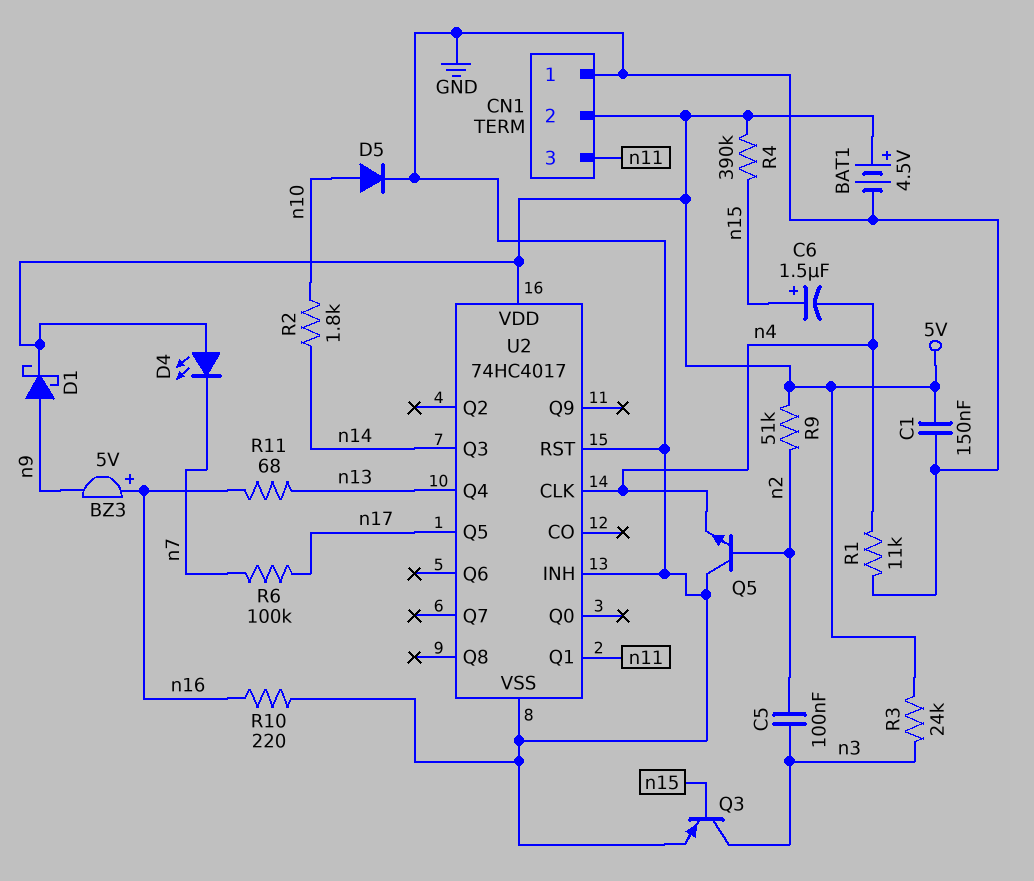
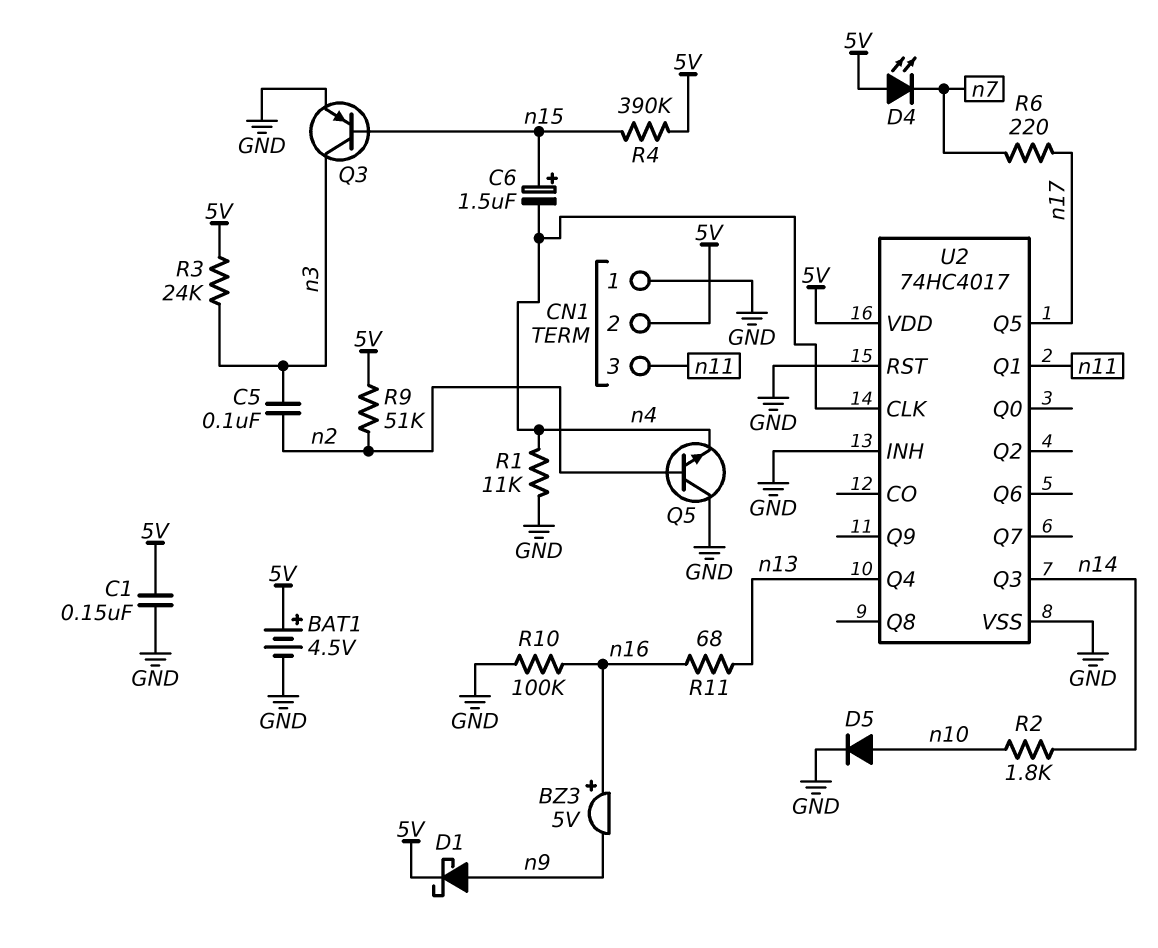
R6: 100k (n7, n17) -> 220 (n7, n17)
R10: 220 (GND, n16) -> 100k (GND, n16)

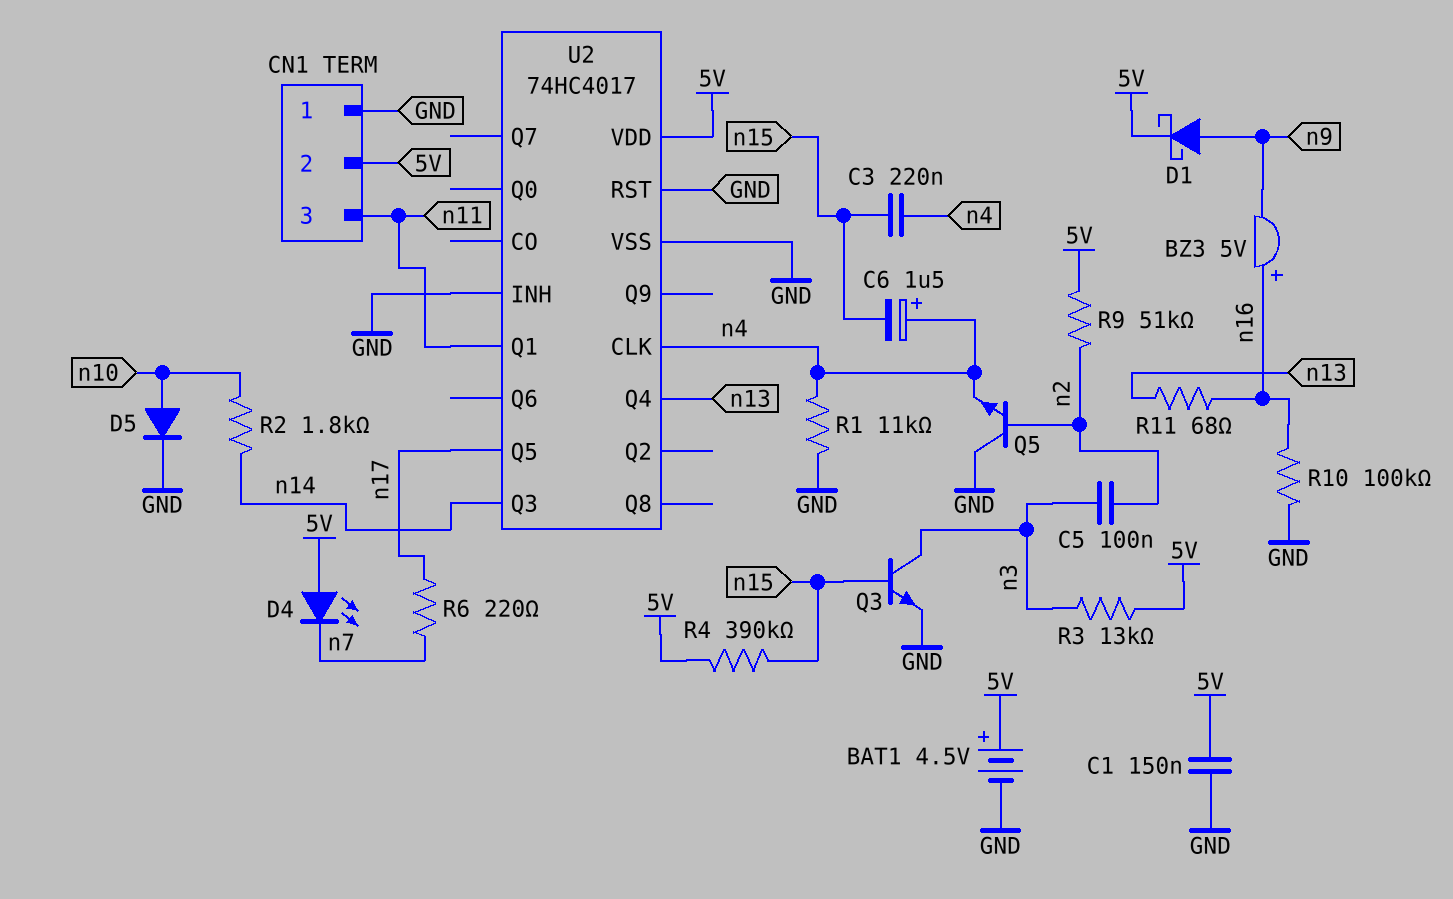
C3: none -> 220nF (n4, n15)
C6: 1.5uF (plus n15, minus n4) -> 1.5uF (plus n4, minus n15)
Q3: PNP (B n15, C n3, E GND) -> NPN (B n15, C n3, E GND)
R3: 24k (5V, n3) -> 13k (5V, n3)

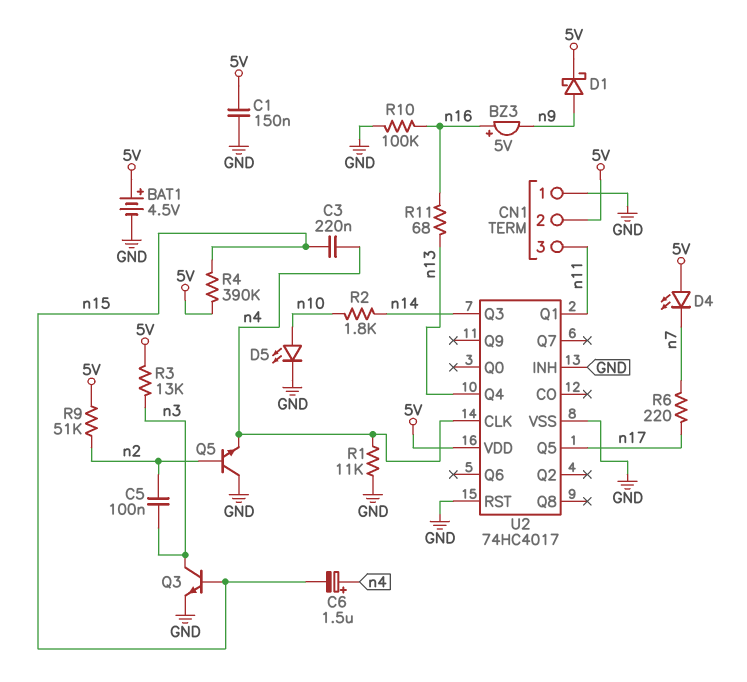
D5: diode (A n10, K GND) -> LED (A n10, K GND)

